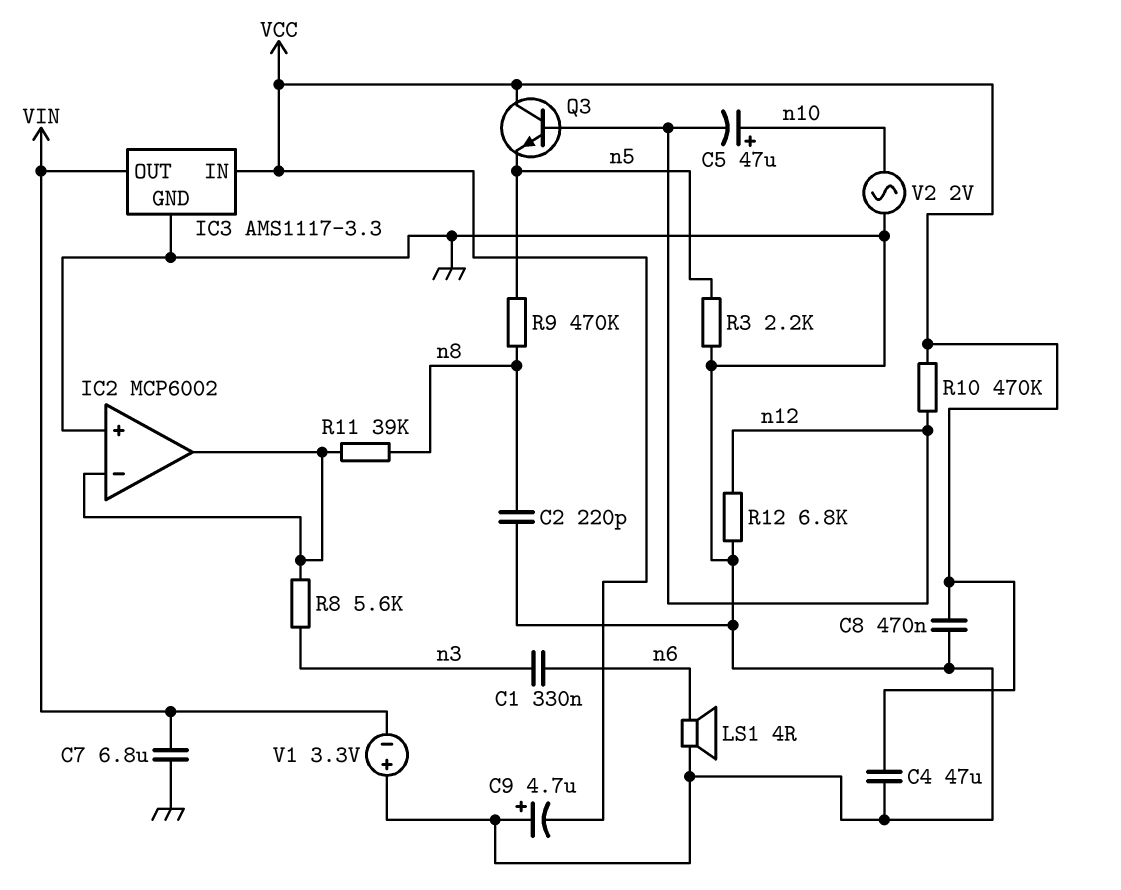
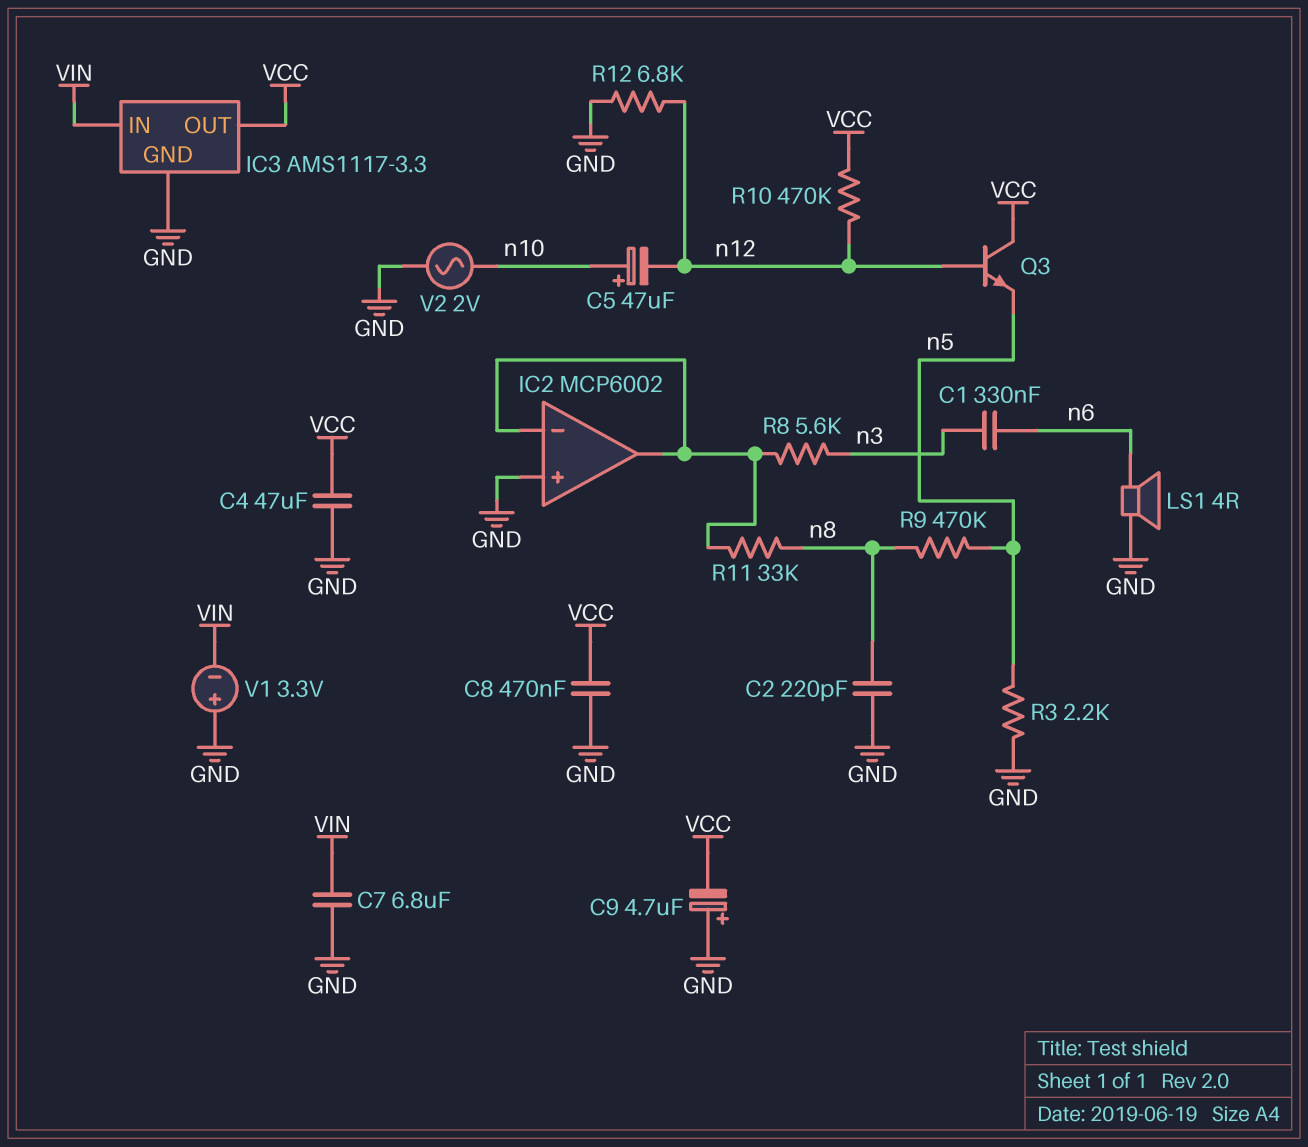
IC3 pin IN: VCC -> VIN
IC3 pin OUT: VIN -> VCC
R11: 39k (IC2/in-, n8) -> 33k (IC2/in-, n8)

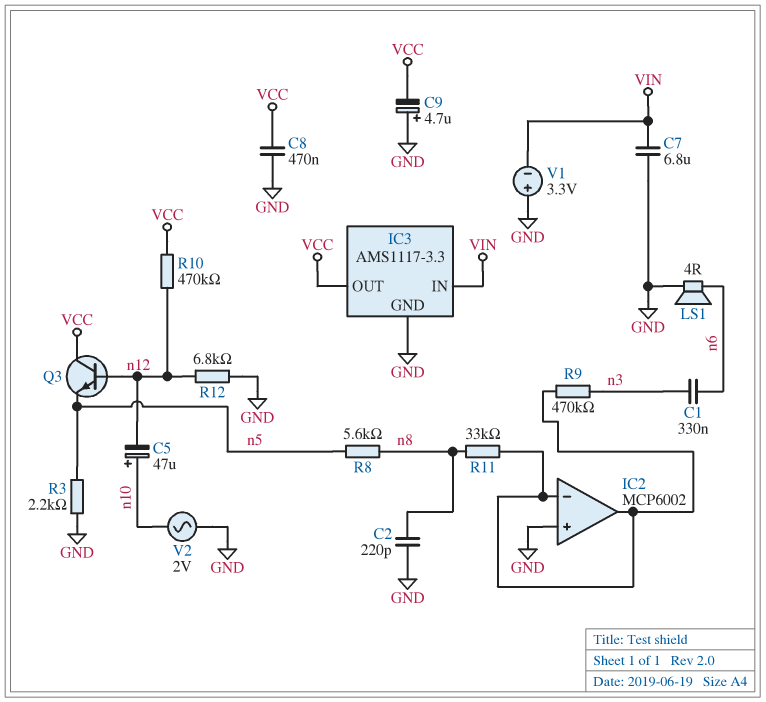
C4: 47uF (GND, VCC) -> none
R8: 5.6k (IC2/in-, n3) -> 5.6k (n5, n8)
R9: 470k (n5, n8) -> 470k (IC2/in-, n3)

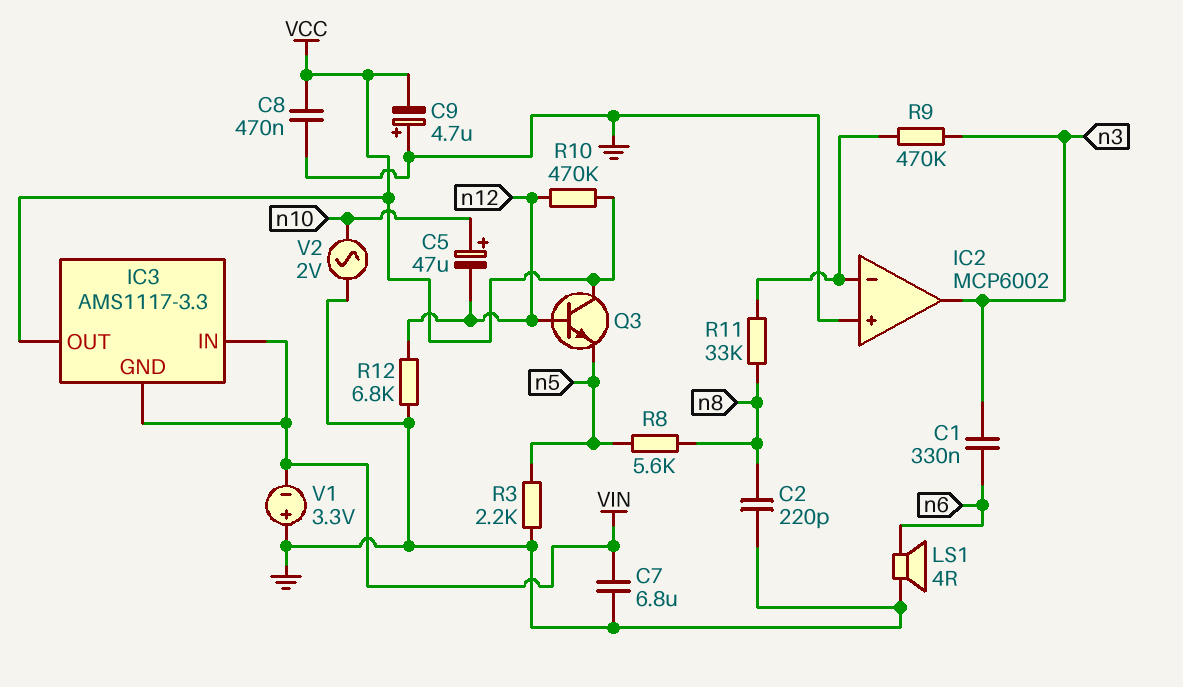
IC2 pin out: IC2/in- -> n3
IC3 pin GND: GND -> VIN

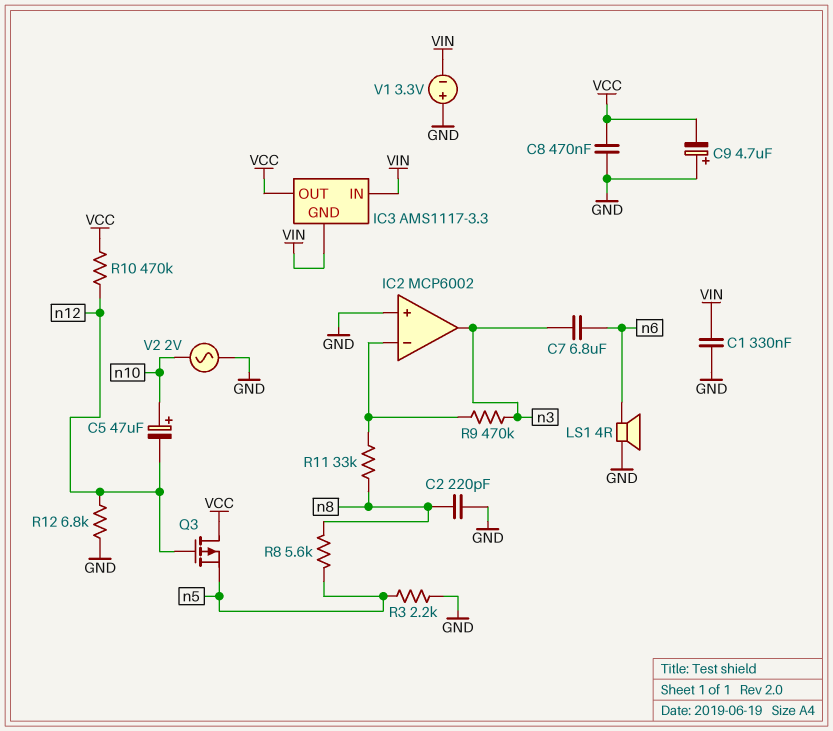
C1: 330nF (n3, n6) -> 330nF (GND, VIN)
C7: 6.8uF (GND, VIN) -> 6.8uF (n3, n6)
Q3: NPN (B n12, C VCC, E n5) -> PMOS (G n12, D VCC, S n5)

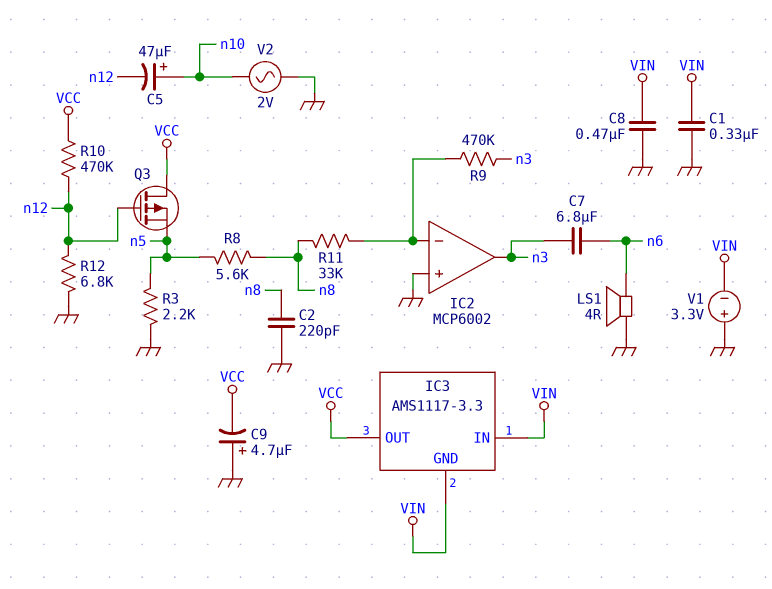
C8: 470nF (GND, VCC) -> 470nF (GND, VIN)

